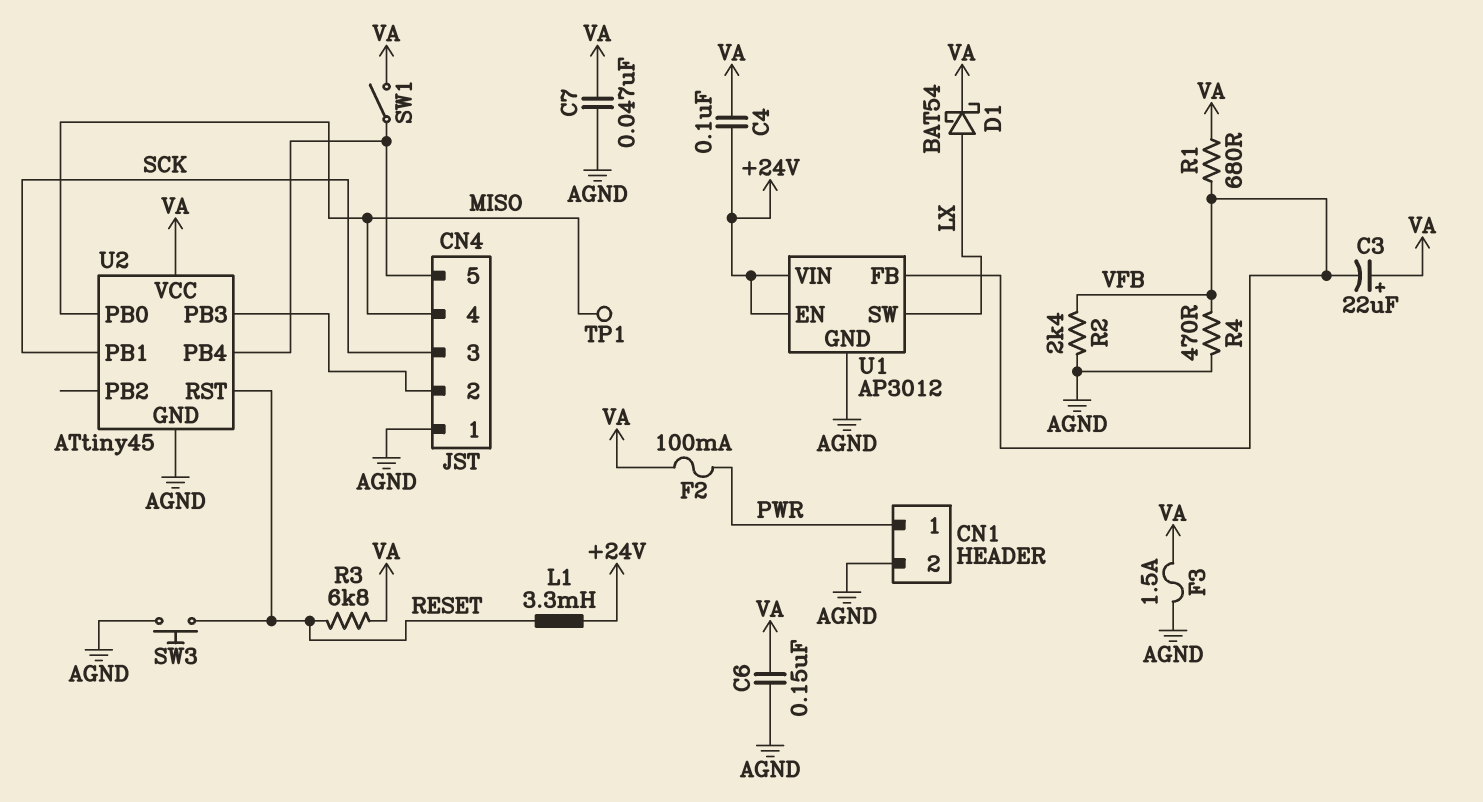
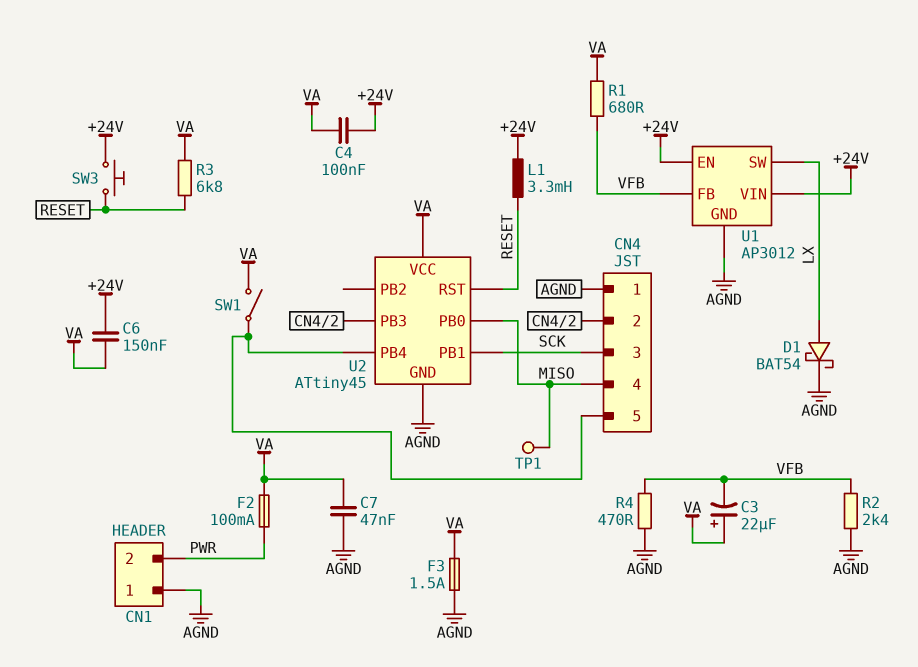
C6: 150nF (AGND, VA) -> 150nF (+24V, VA)
CN1 pin 1: PWR -> AGND
CN1 pin 2: AGND -> PWR
D1: schottky BAT54 (A LX, K VA) -> schottky BAT54 (A LX, K AGND)
SW3: button (AGND, RESET) -> button (+24V, RESET)

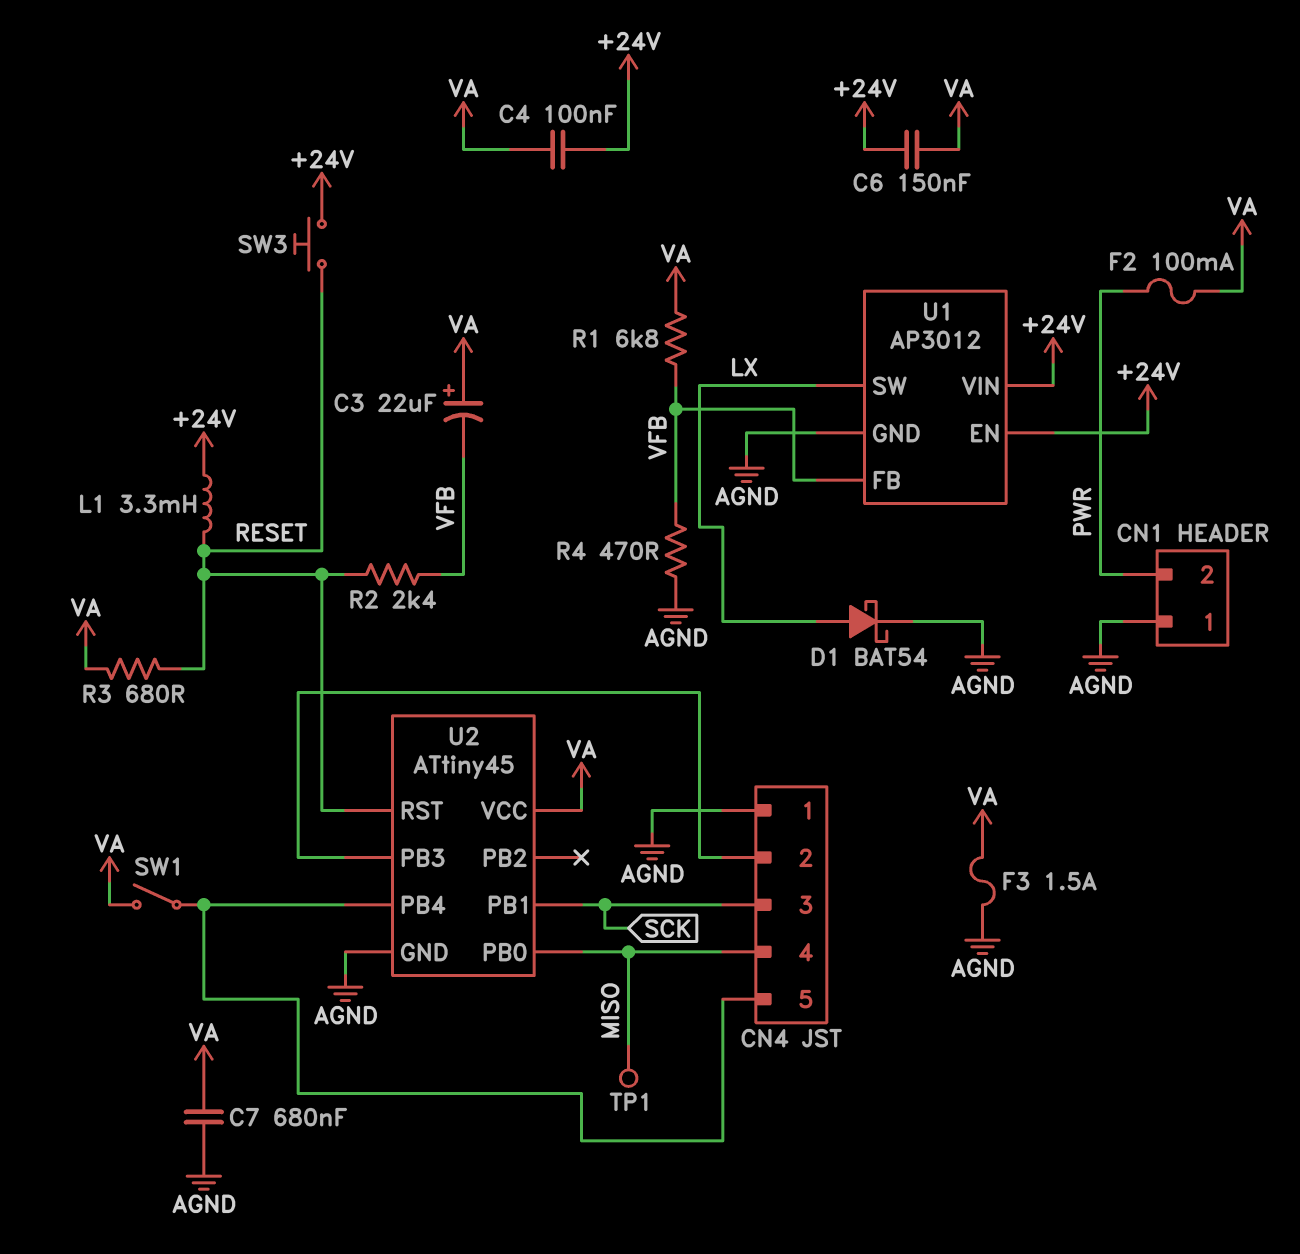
C7: 47nF (AGND, VA) -> 680nF (AGND, VA)
R1: 680 (VA, VFB) -> 6.8k (VA, VFB)
R2: 2.4k (AGND, VFB) -> 2.4k (RESET, VFB)
R3: 6.8k (RESET, VA) -> 680 (RESET, VA)

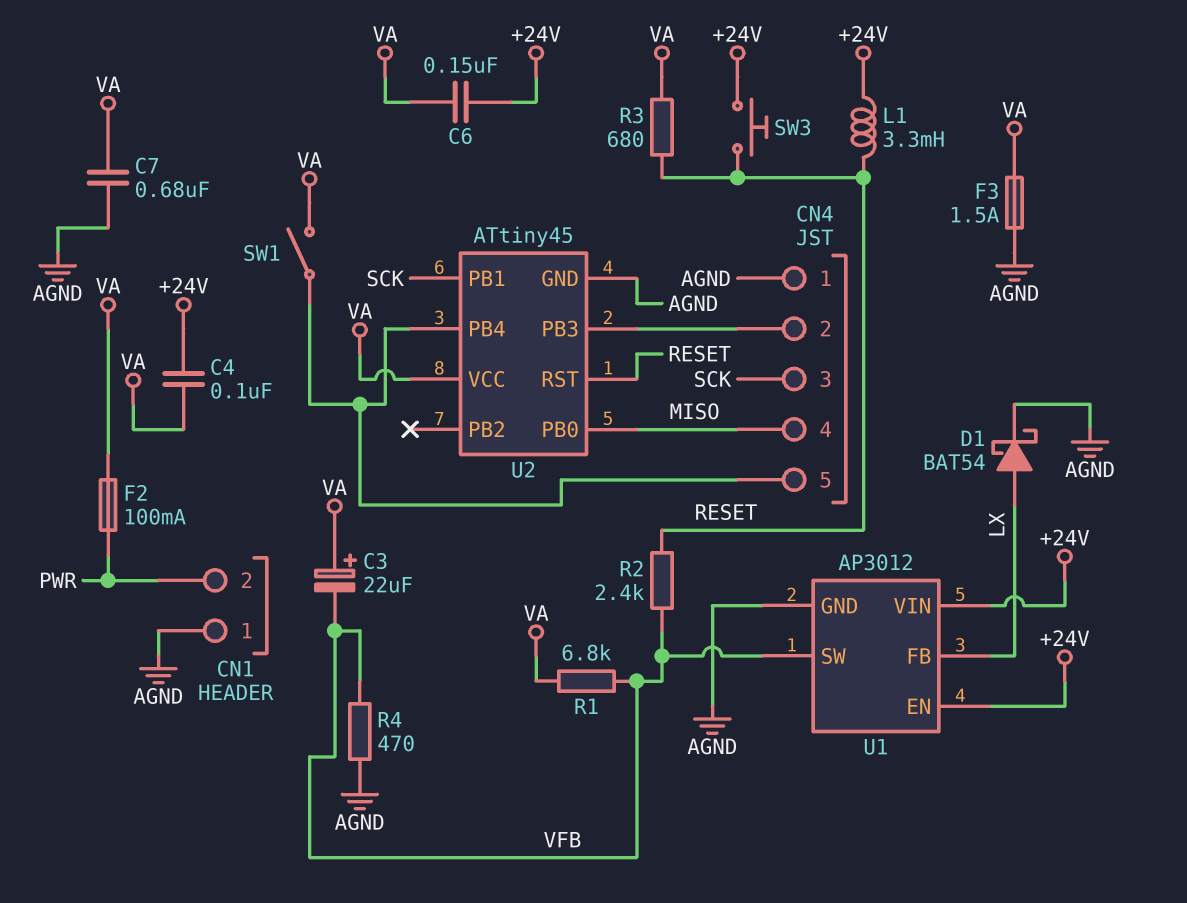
TP1: test point (MISO) -> none
U1 pin FB: VFB -> LX
U1 pin SW: LX -> VFB

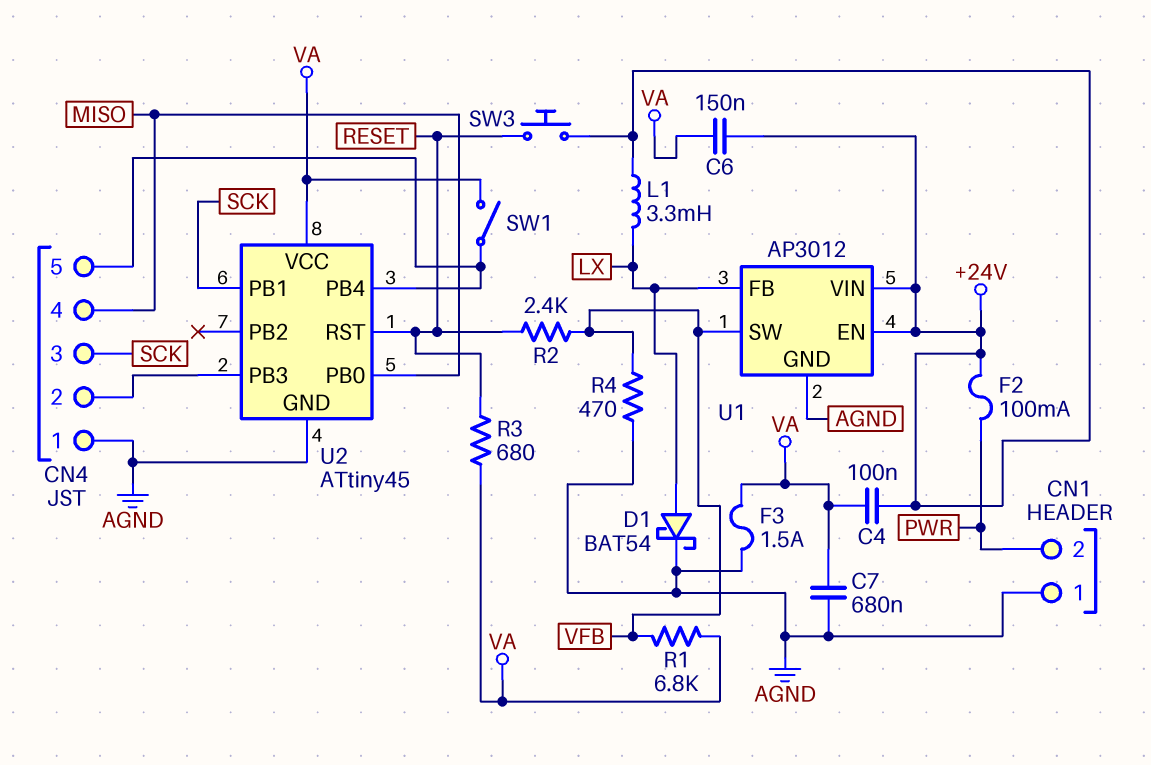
C3: 22uF (plus VA, minus VFB) -> none
F2: 100mA (PWR, VA) -> 100mA (+24V, PWR)
L1: 3.3mH (+24V, RESET) -> 3.3mH (+24V, LX)

